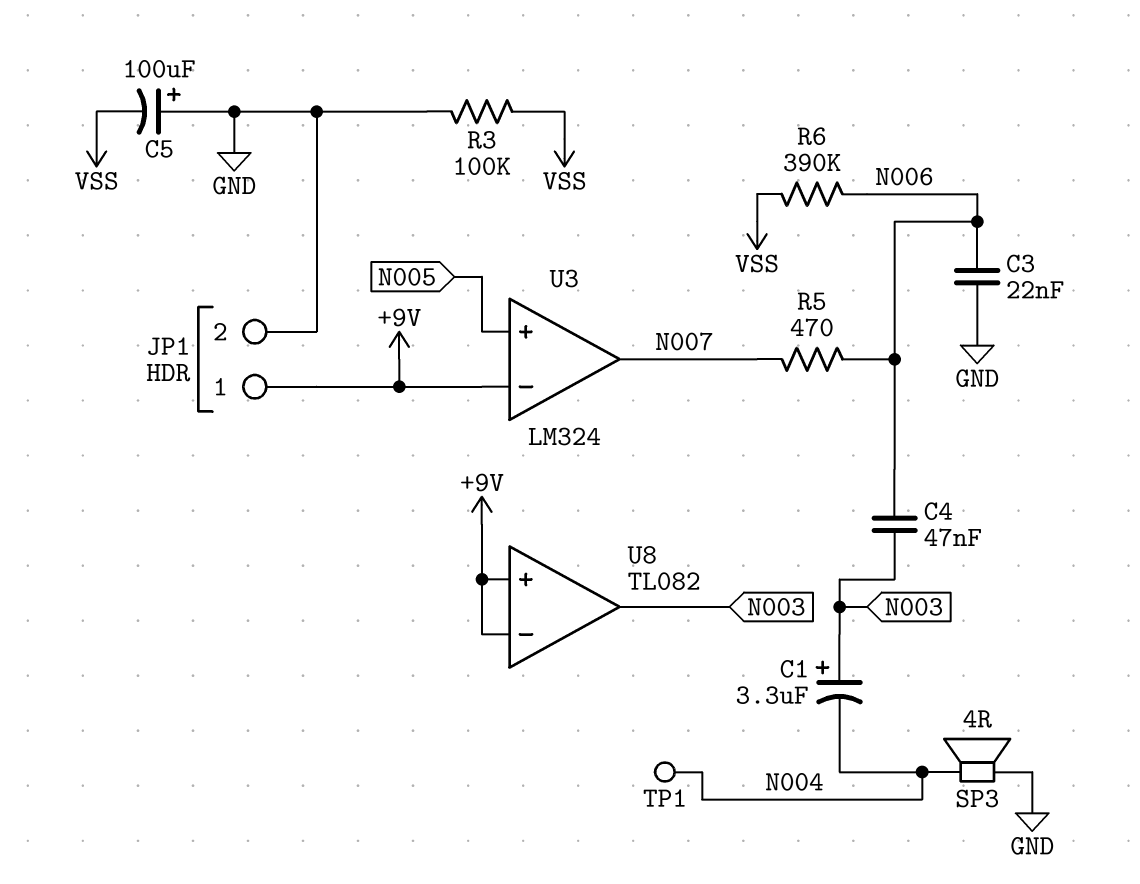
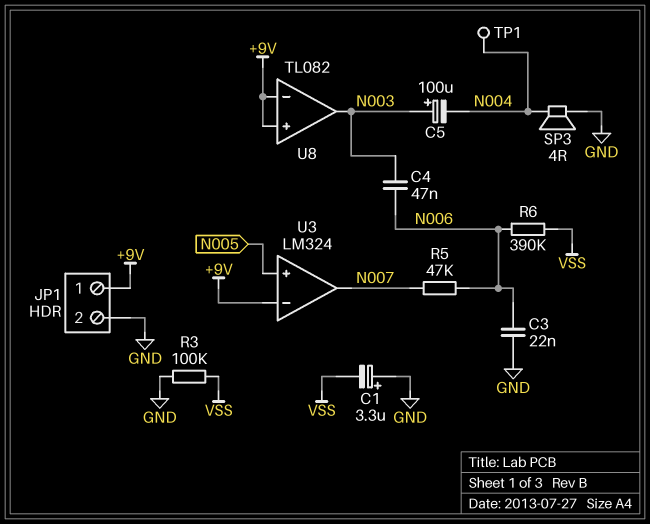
C1: 3.3uF (plus N003, minus N004) -> 3.3uF (plus GND, minus VSS)
C5: 100uF (plus GND, minus VSS) -> 100uF (plus N003, minus N004)
R5: 470 (N006, N007) -> 47k (N006, N007)

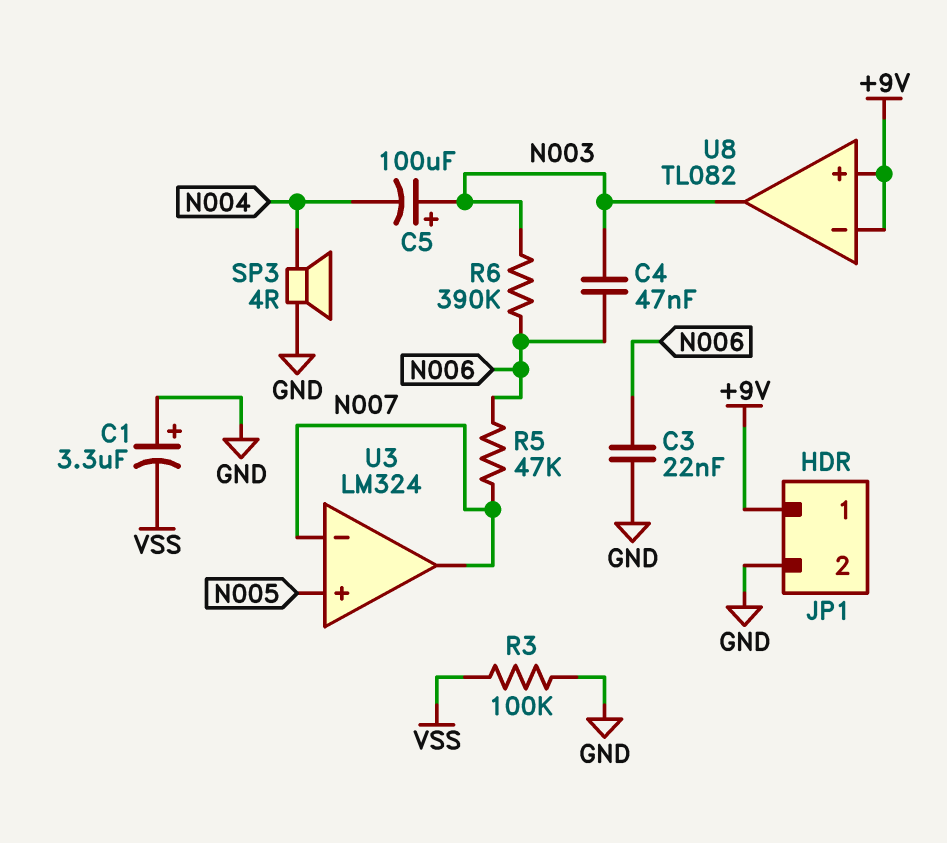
R6: 390k (N006, VSS) -> 390k (N003, N006)
TP1: test point (N004) -> none
U3 pin in-: +9V -> N007

